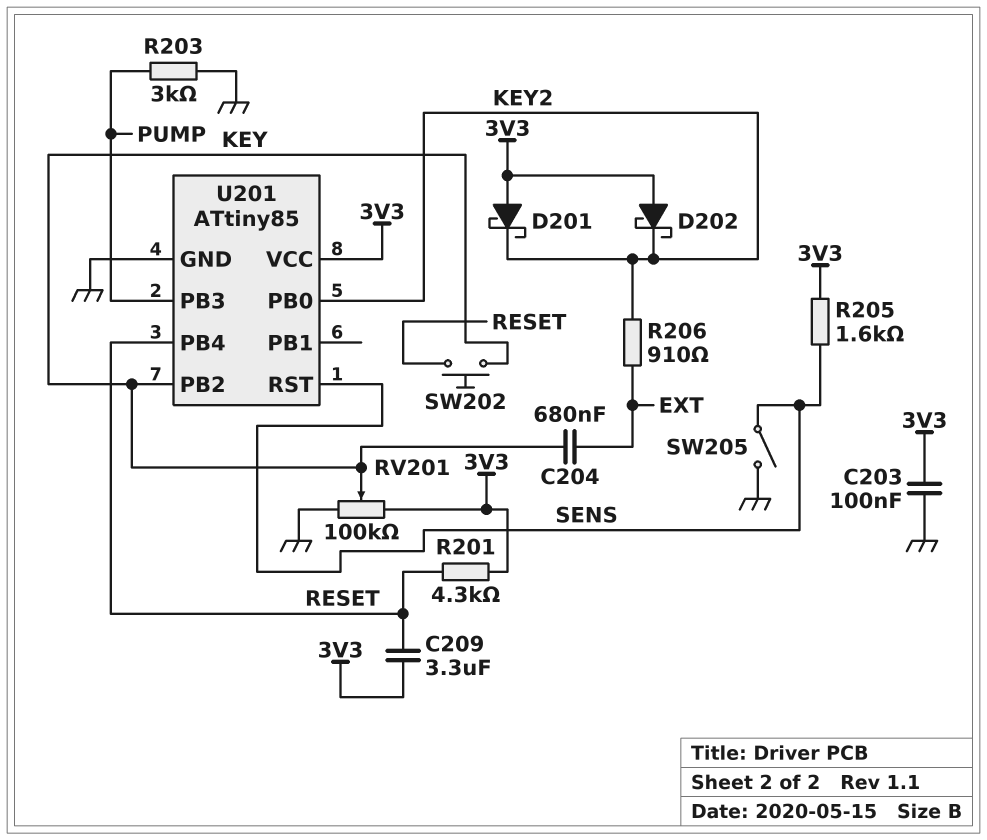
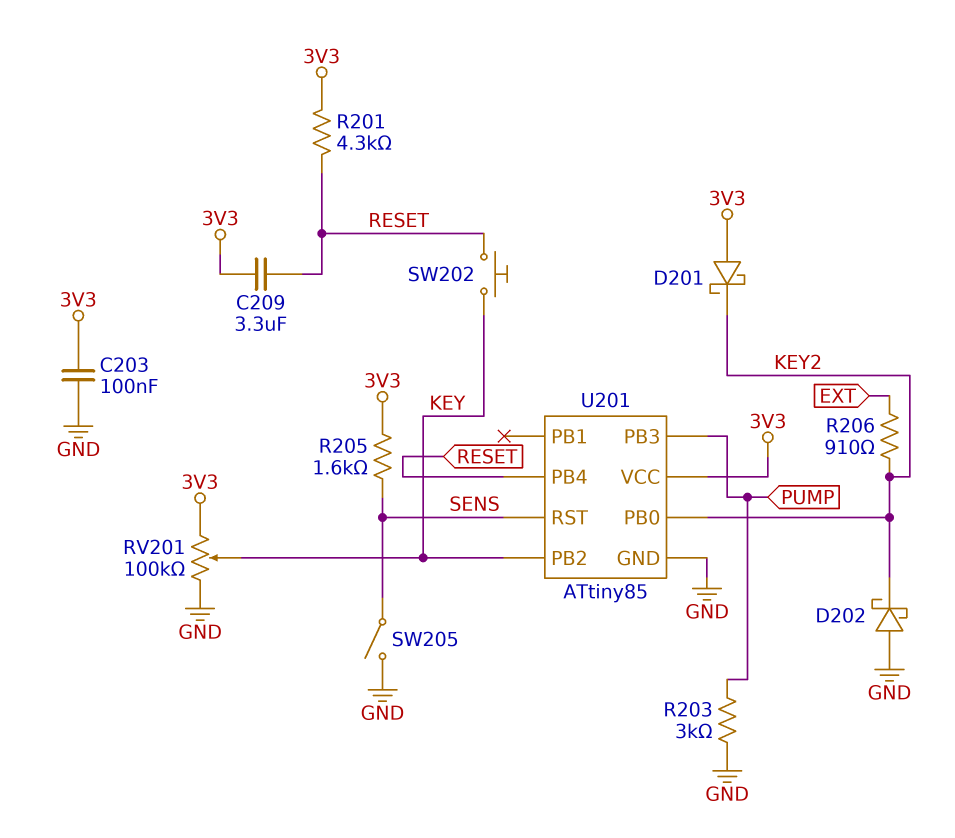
C204: 680nF (EXT, KEY) -> none
D202: schottky (A 3V3, K KEY2) -> schottky (A GND, K KEY2)

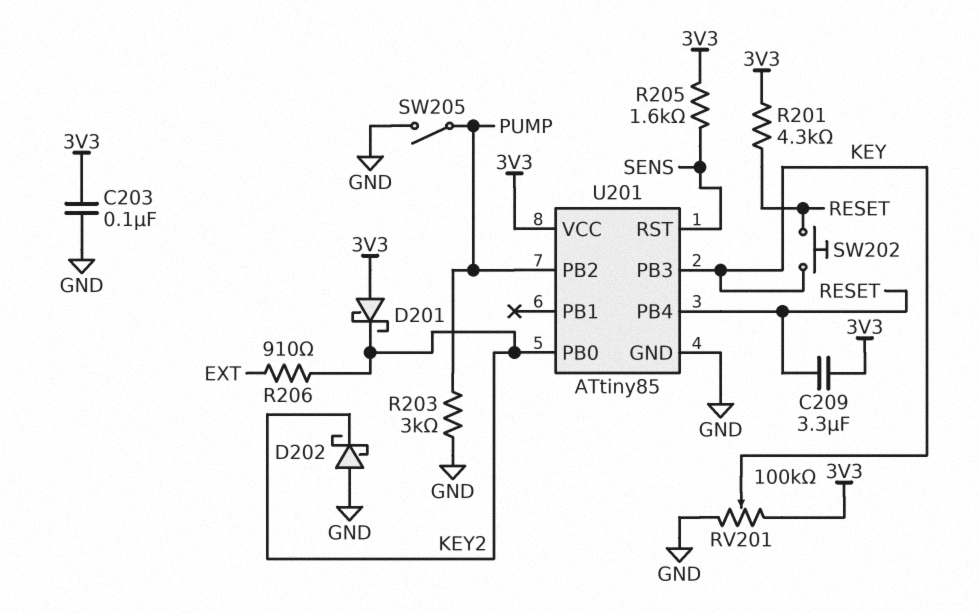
SW205: switch (GND, SENS) -> switch (GND, PUMP)
U201 pin PB2: KEY -> PUMP
U201 pin PB3: PUMP -> KEY

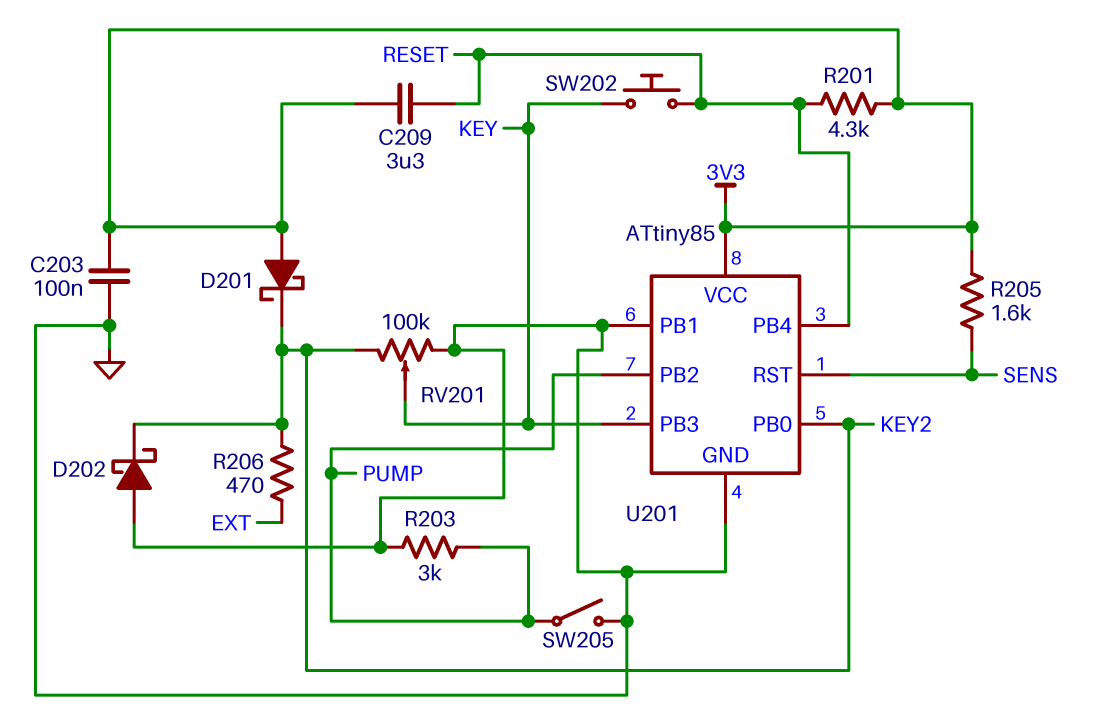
R206: 910 (EXT, KEY2) -> 470 (EXT, KEY2)
RV201: 100k (3V3, GND, wiper KEY) -> 100k (GND, KEY2, wiper KEY)
U201 pin PB1: none -> GND

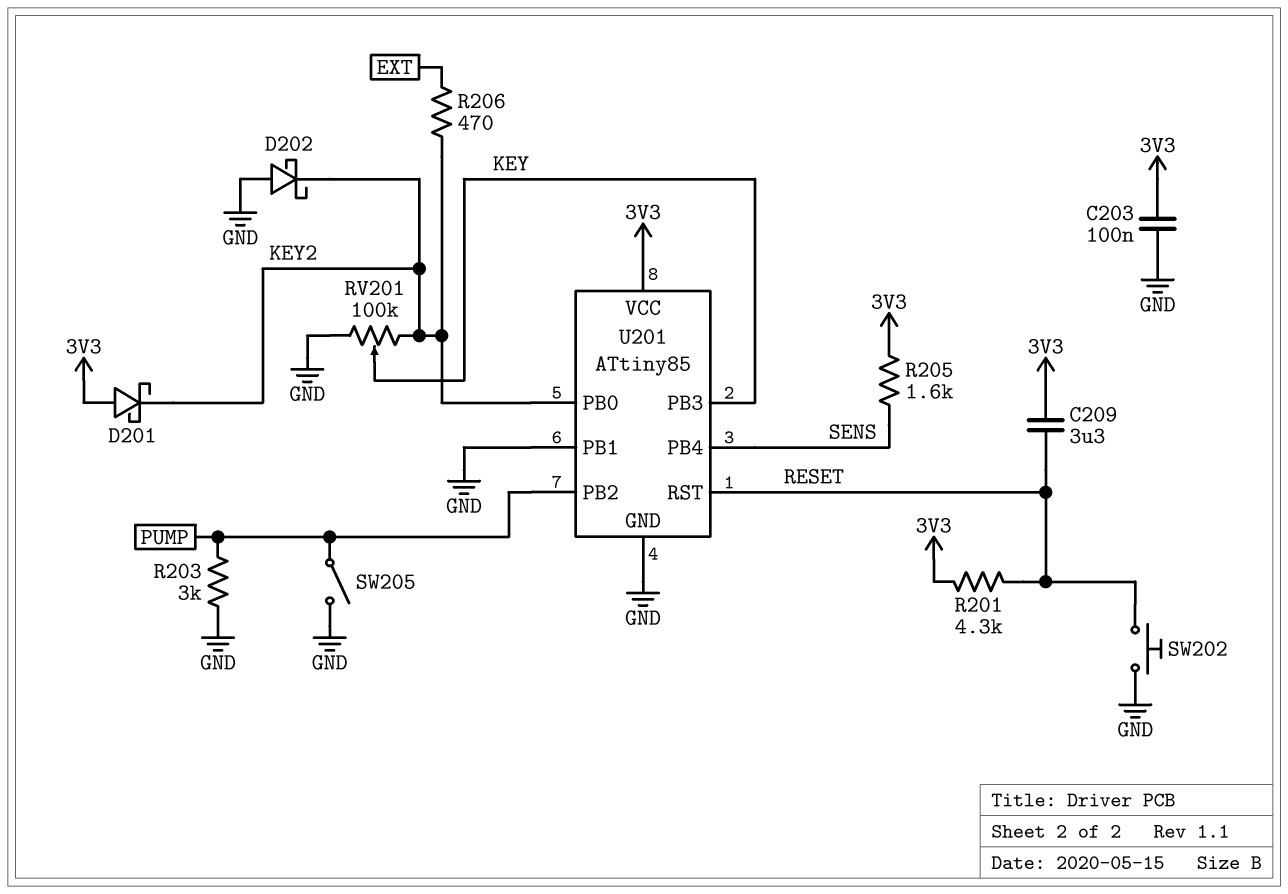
SW202: button (KEY, RESET) -> button (GND, RESET)
U201 pin PB4: RESET -> SENS
U201 pin RST: SENS -> RESET

